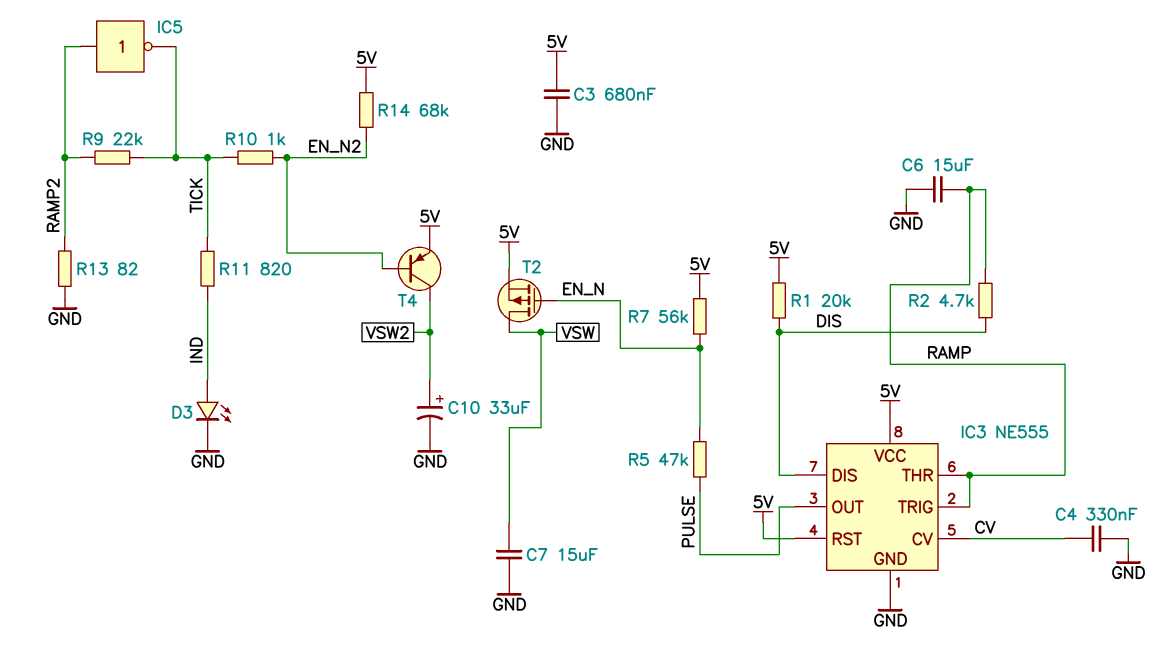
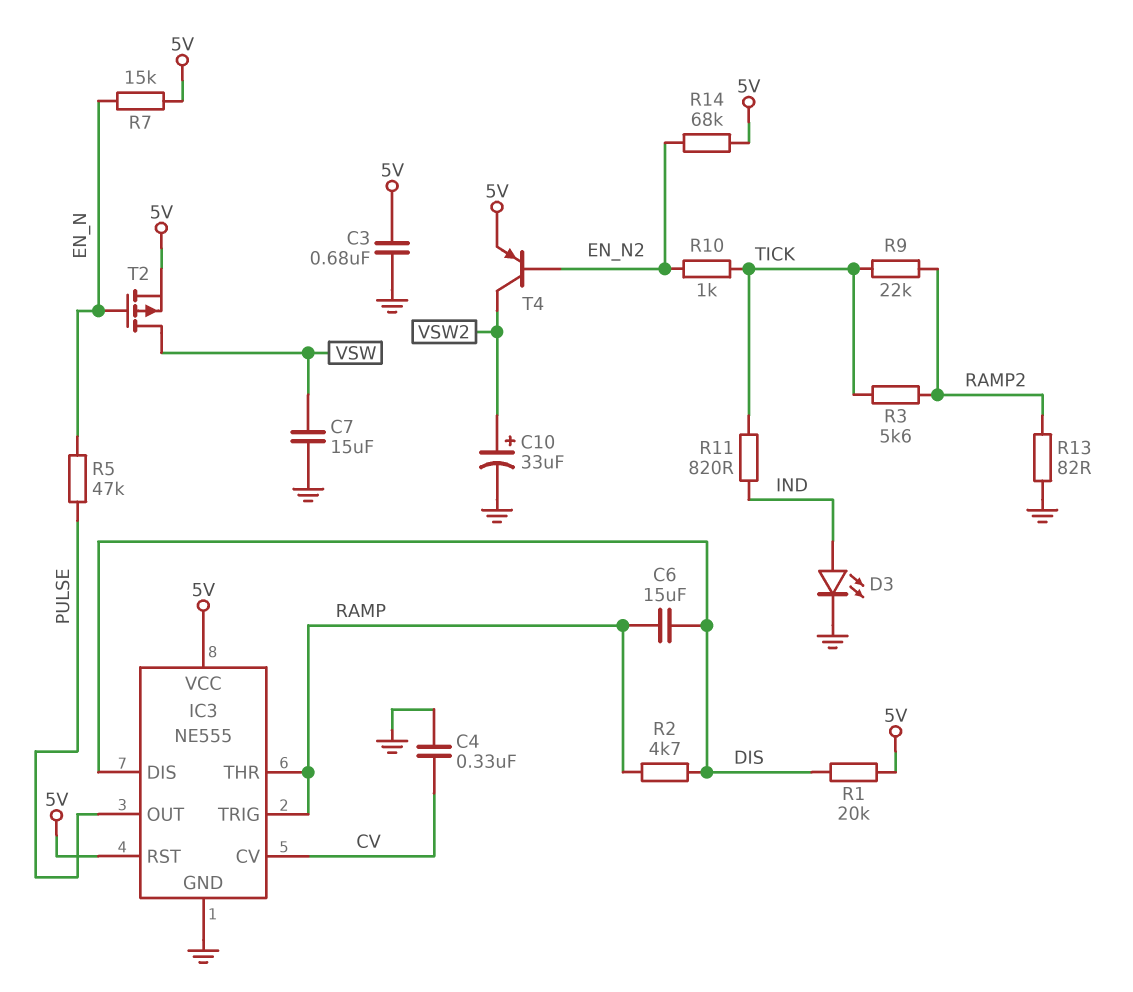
C6: 15uF (GND, RAMP) -> 15uF (DIS, RAMP)
IC5: NOT (in RAMP2, out TICK) -> none
R3: none -> 5.6k (RAMP2, TICK)
R7: 56k (5V, EN_N) -> 15k (5V, EN_N)

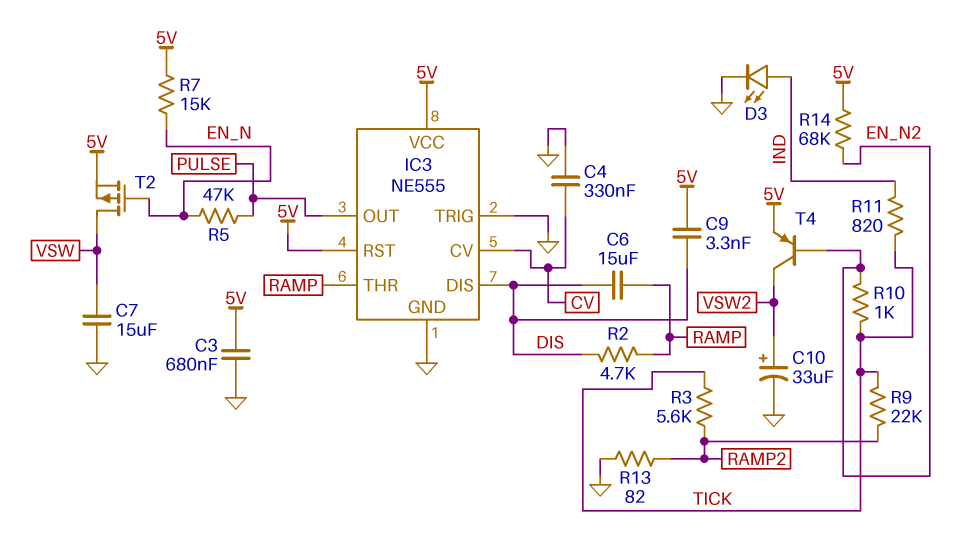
C9: none -> 3.3nF (5V, DIS)
IC3 pin TRIG: RAMP -> GND
R1: 20k (5V, DIS) -> none

